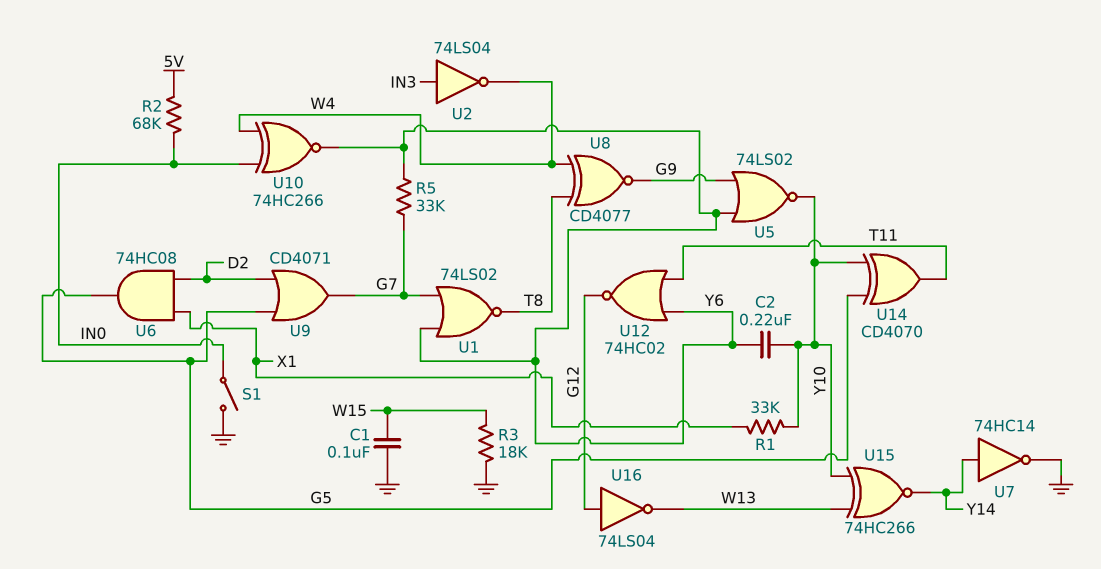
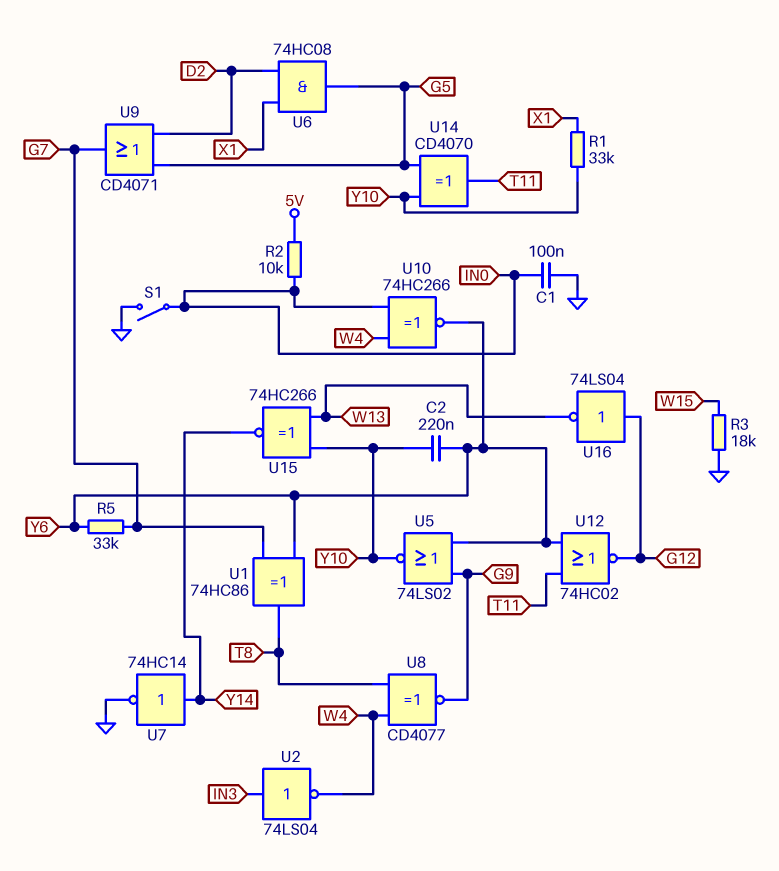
C1: 100nF (GND, W15) -> 100nF (GND, IN0)
R2: 68k (5V, IN0) -> 10k (5V, IN0)
U1: NOR 74LS02 (in G7, in Y6, out T8) -> XOR 74HC86 (in G7, in Y6, out T8)

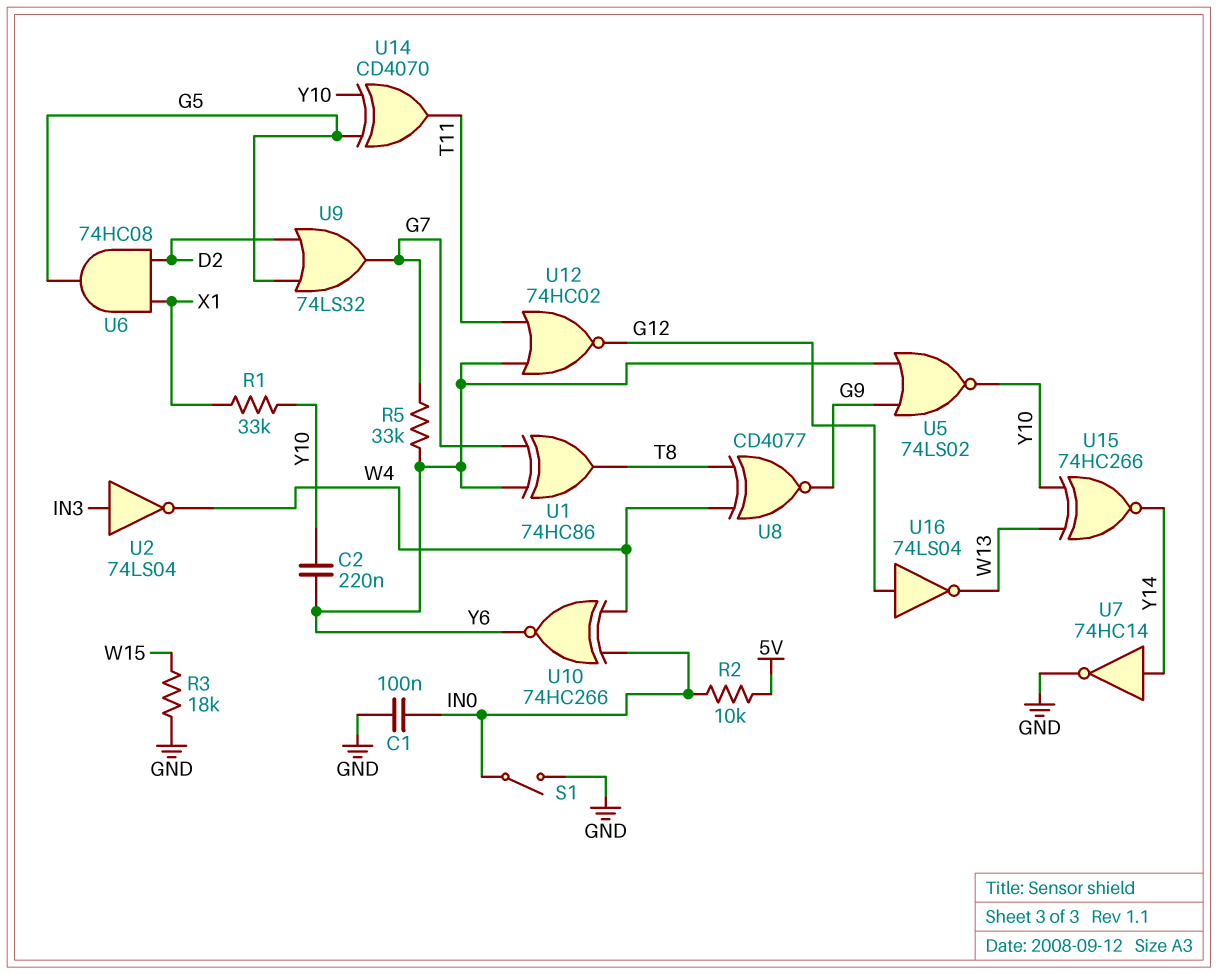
U9: OR CD4071 (in D2, in G5, out G7) -> OR 74LS32 (in D2, in G5, out G7)

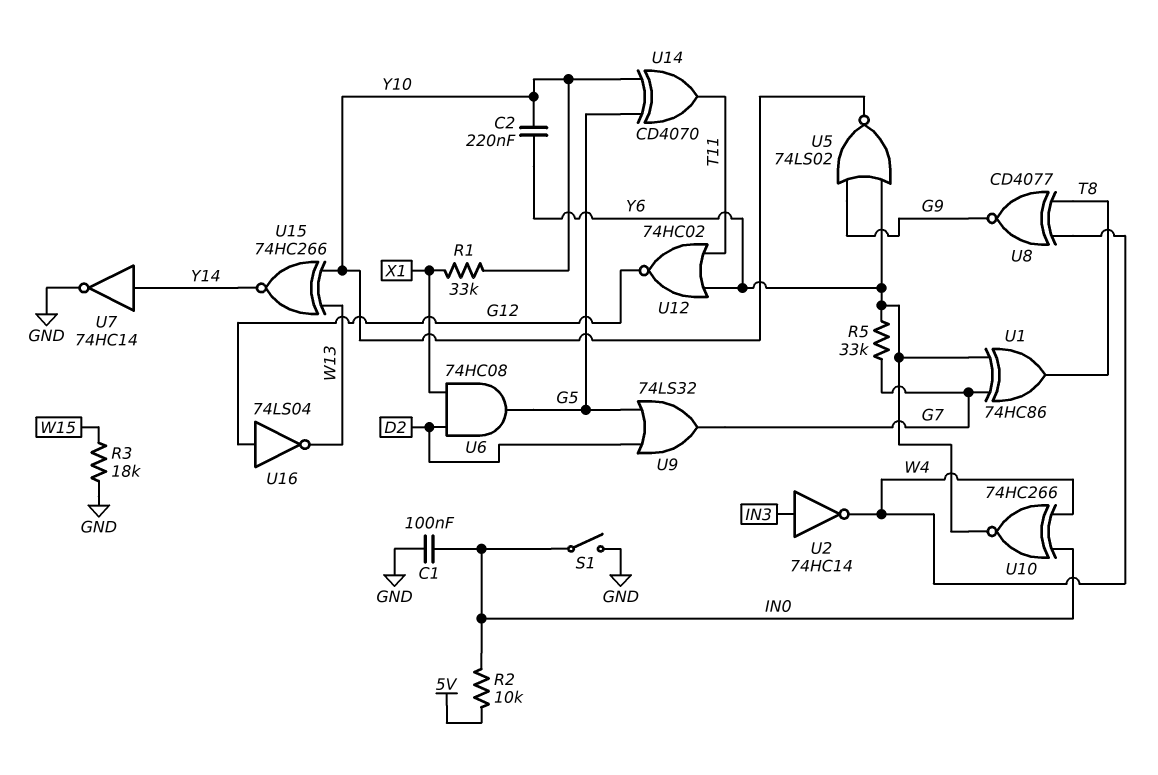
U2: NOT 74LS04 (in IN3, out W4) -> NOT 74HC14 (in IN3, out W4)

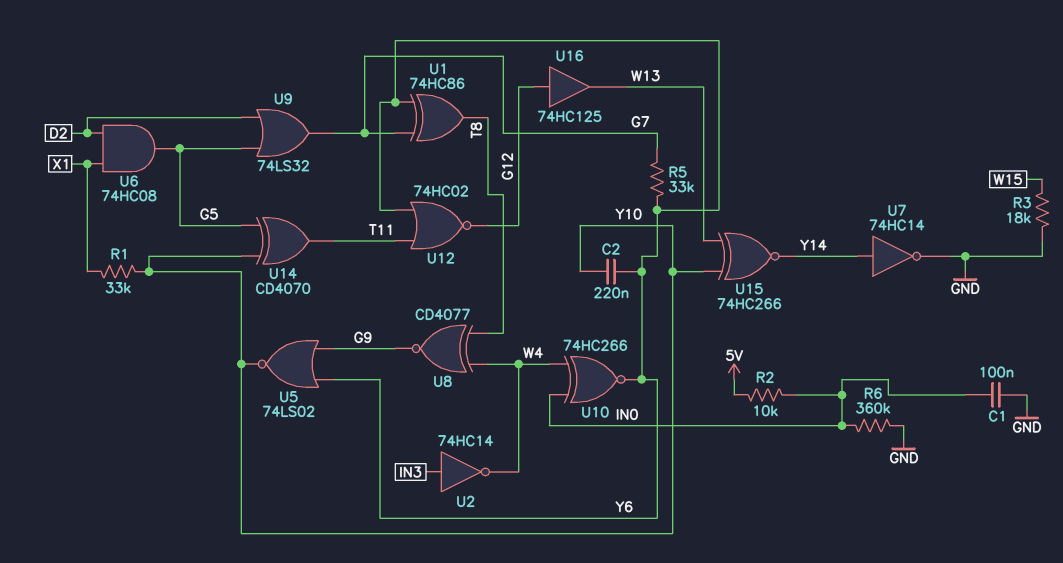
R6: none -> 360k (GND, IN0)
S1: switch (GND, IN0) -> none
U16: NOT 74LS04 (in G12, out W13) -> buffer 74HC125 (in G12, out W13)

